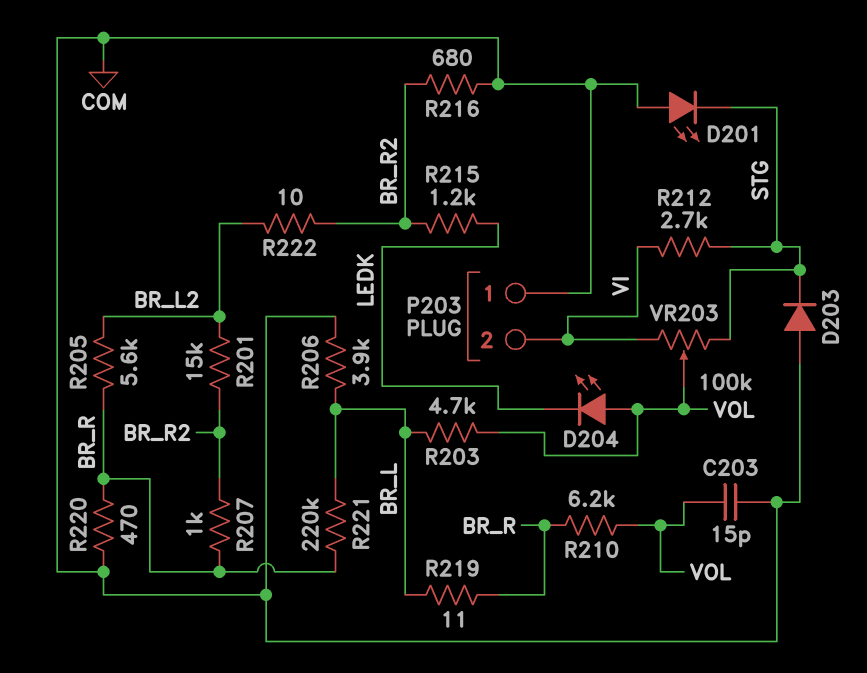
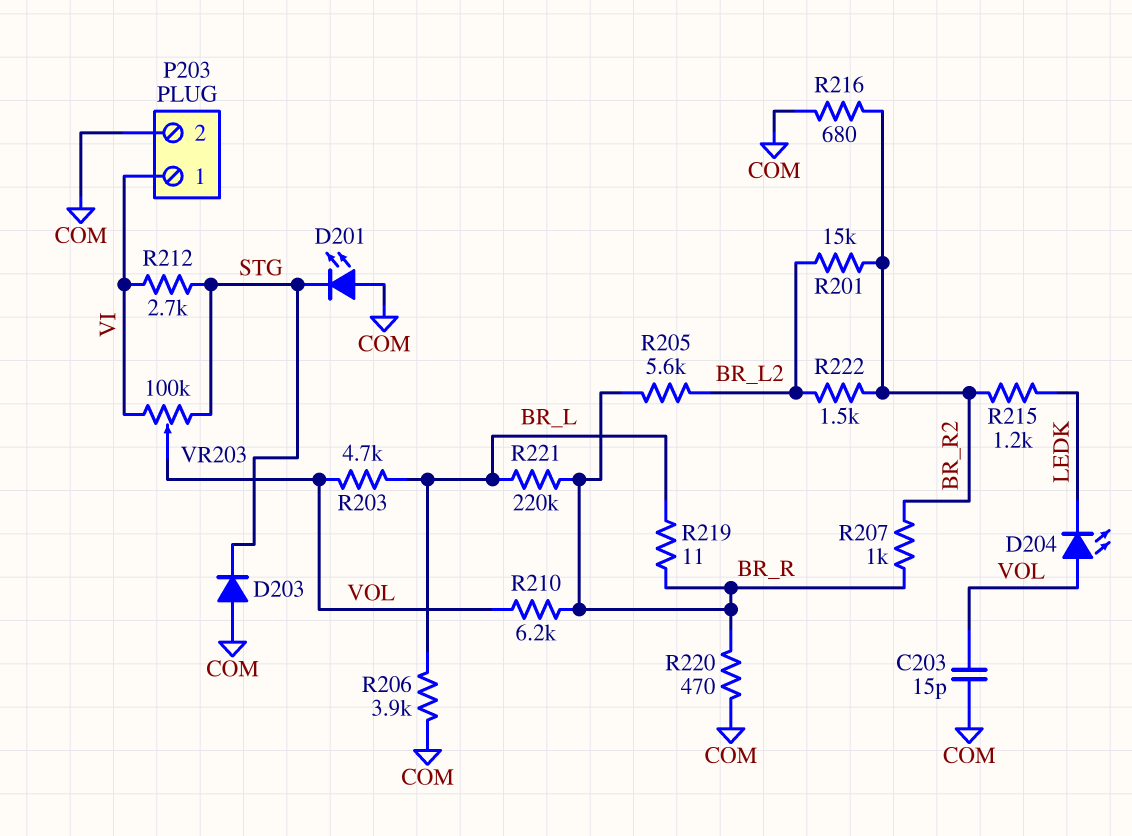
P203 pin 1: COM -> VI
P203 pin 2: VI -> COM
R222: 10 (BR_L2, BR_R2) -> 1.5k (BR_L2, BR_R2)

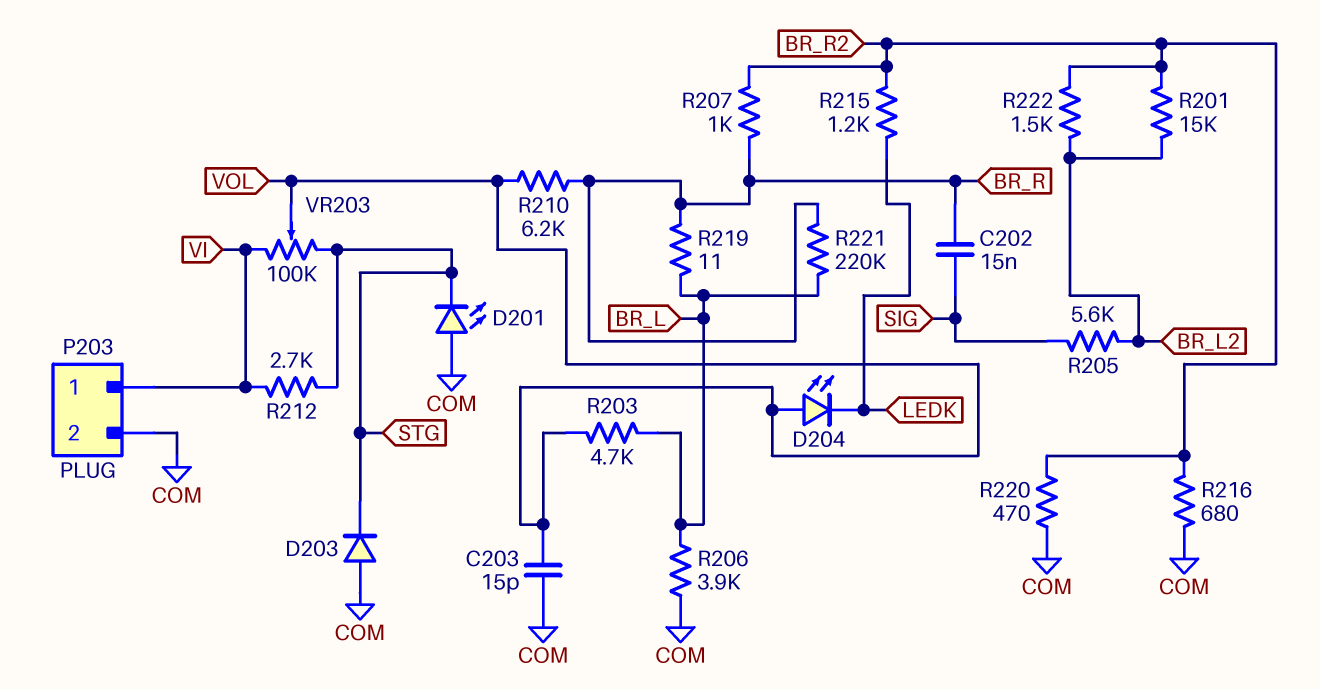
C202: none -> 15nF (BR_R, SIG)
R205: 5.6k (BR_L2, BR_R) -> 5.6k (BR_L2, SIG)
R220: 470 (BR_R, COM) -> 470 (BR_R2, COM)

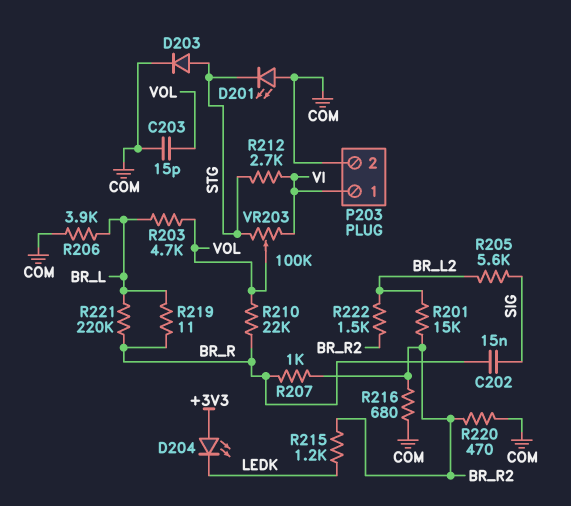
D203: diode (A COM, K STG) -> diode (A STG, K COM)
D204: LED (A VOL, K LEDK) -> LED (A +3V3, K LEDK)
R210: 6.2k (BR_R, VOL) -> 22k (BR_R, VOL)

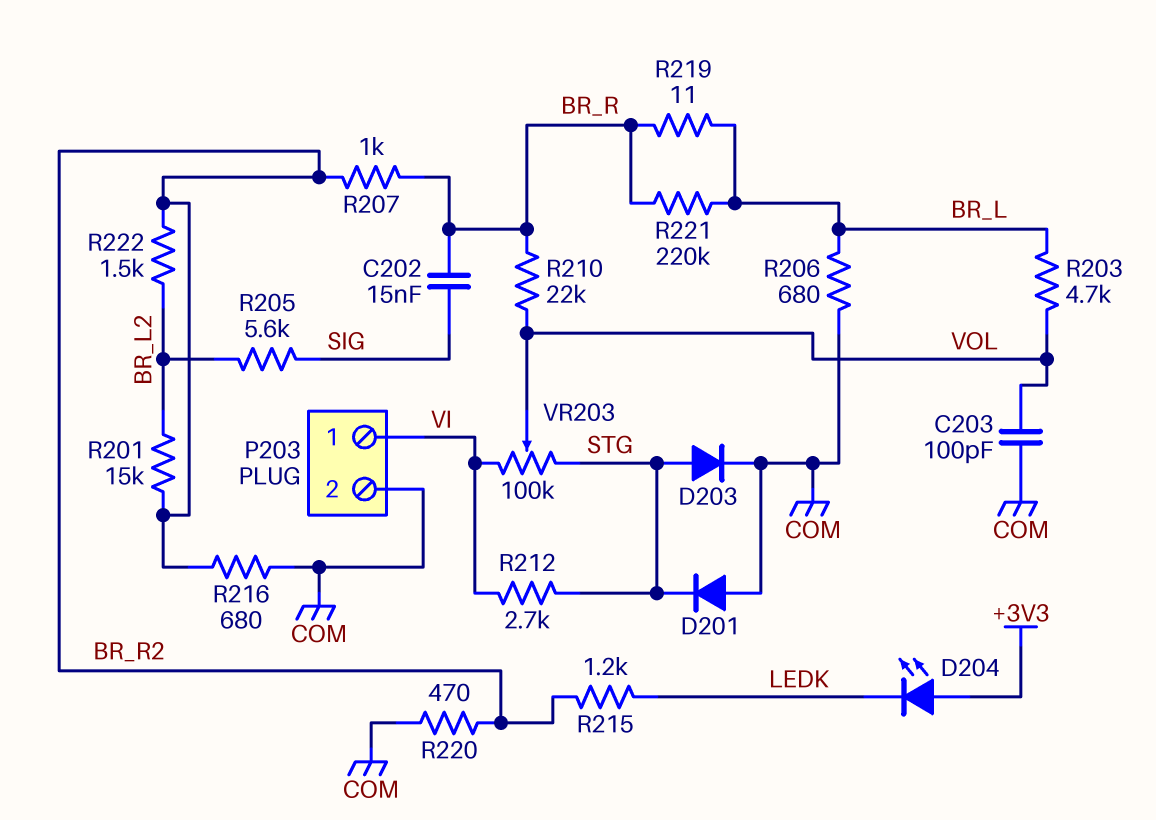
C203: 15pF (COM, VOL) -> 100pF (COM, VOL)
D201: LED (A COM, K STG) -> diode (A COM, K STG)
R206: 3.9k (BR_L, COM) -> 680 (BR_L, COM)

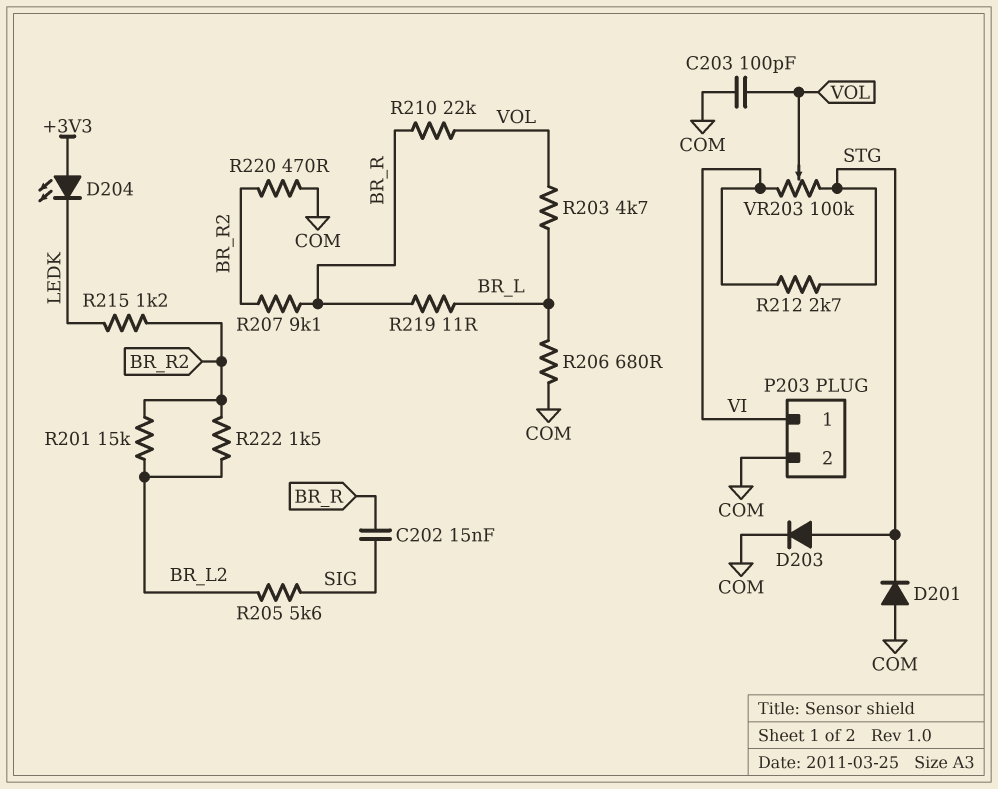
R207: 1k (BR_R, BR_R2) -> 9.1k (BR_R, BR_R2)
R216: 680 (BR_R2, COM) -> none
R221: 220k (BR_L, BR_R) -> none

